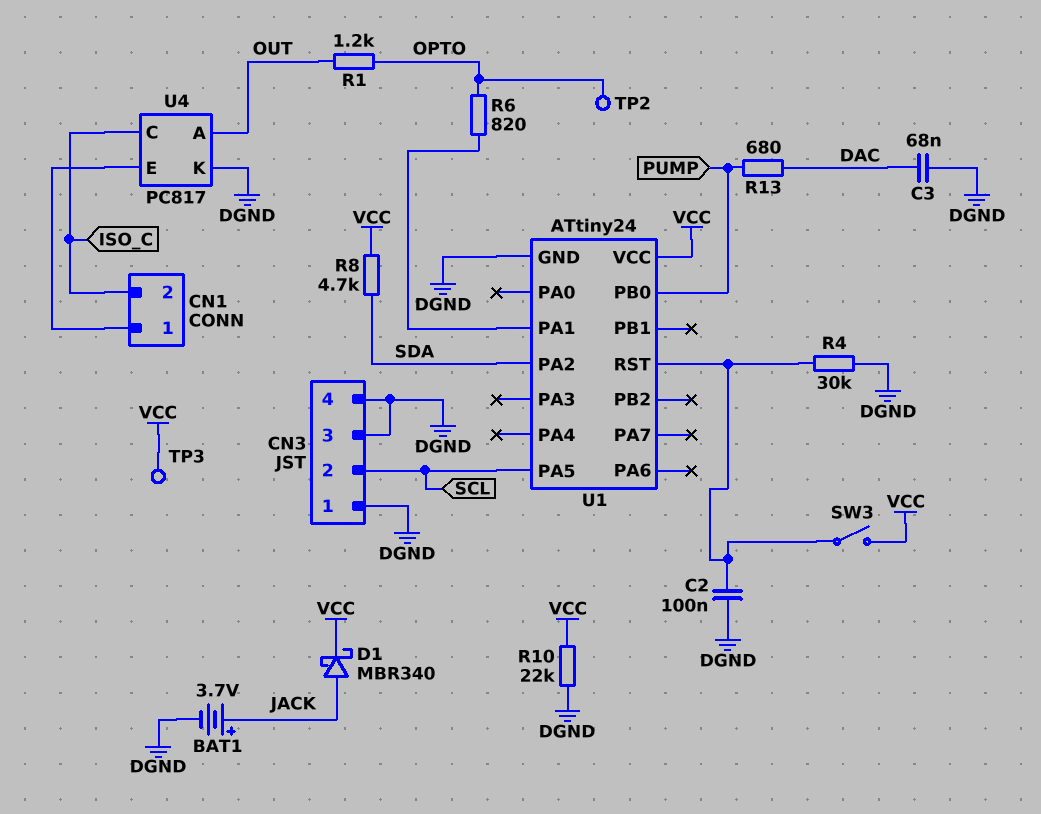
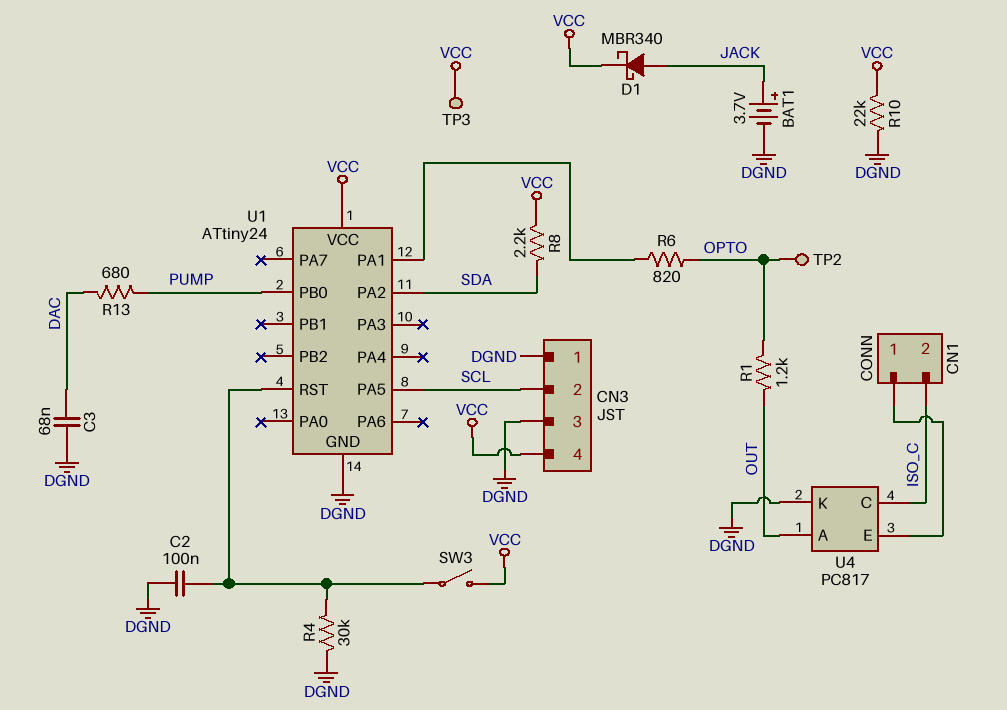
CN3 pin 4: DGND -> VCC
R8: 4.7k (SDA, VCC) -> 2.2k (SDA, VCC)

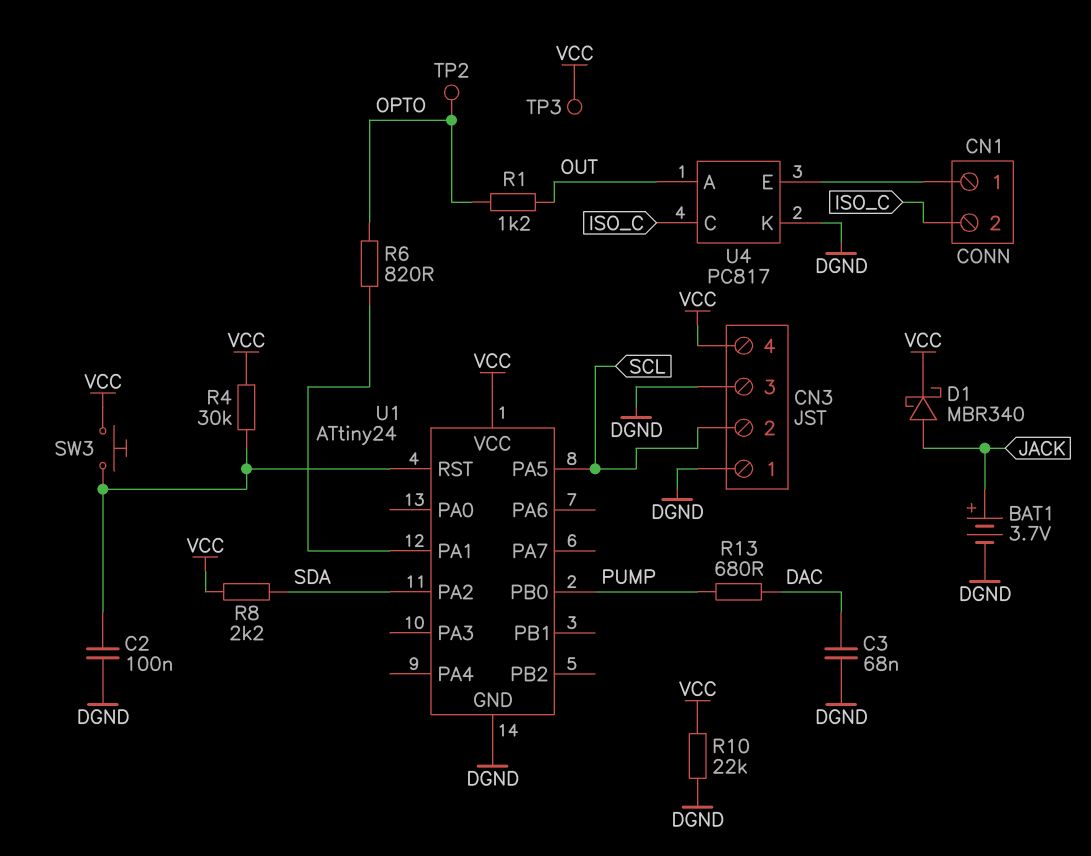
R4: 30k (DGND, U1/RST) -> 30k (U1/RST, VCC)
SW3: switch (U1/RST, VCC) -> button (U1/RST, VCC)

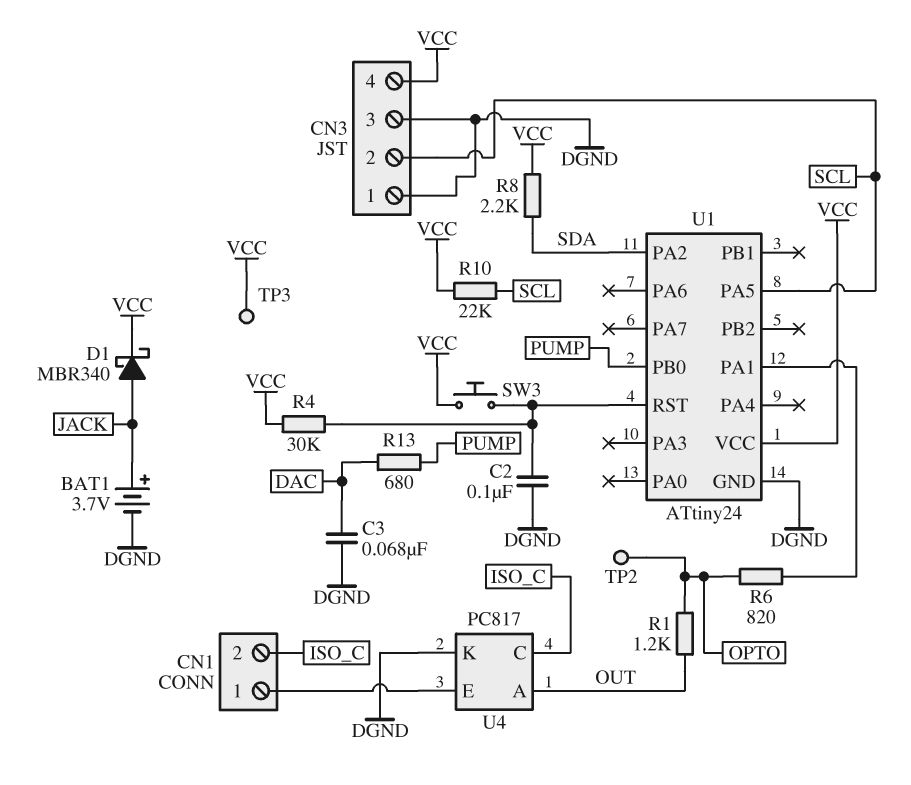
R10: 22k (DGND, VCC) -> 22k (SCL, VCC)

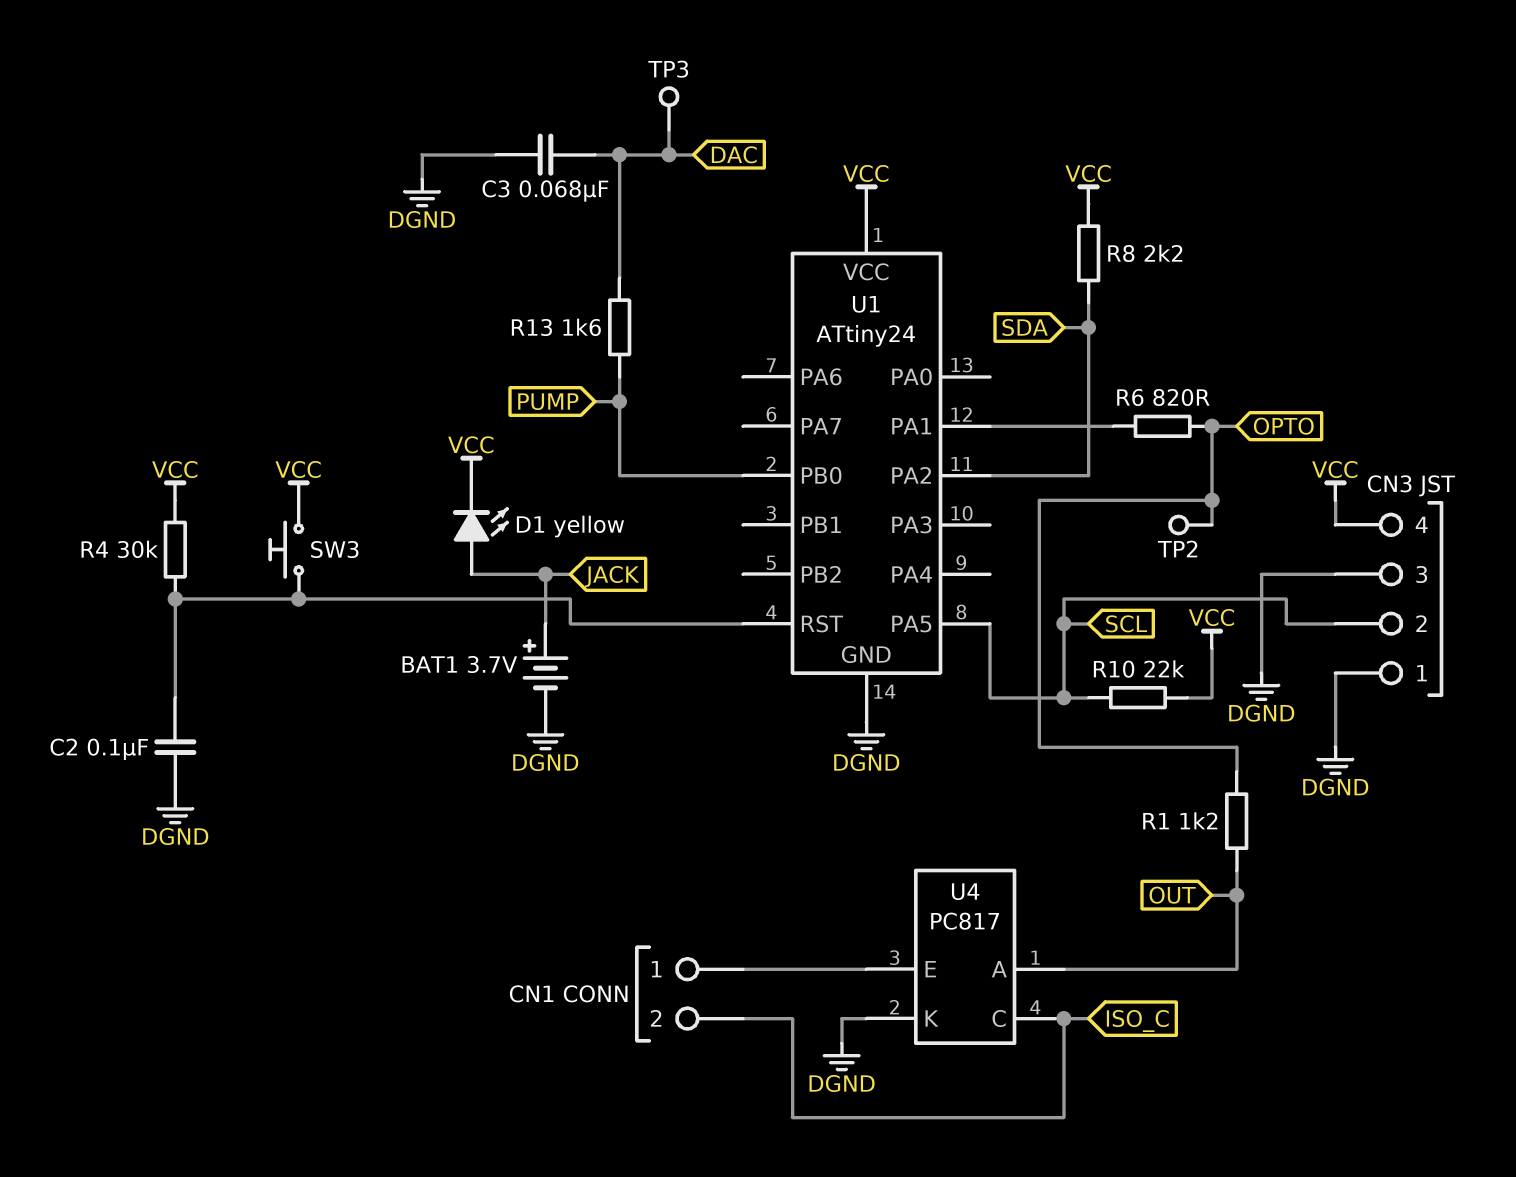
D1: schottky MBR340 (A JACK, K VCC) -> LED yellow (A JACK, K VCC)
R13: 680 (DAC, PUMP) -> 1.6k (DAC, PUMP)
TP3: test point (VCC) -> test point (DAC)

